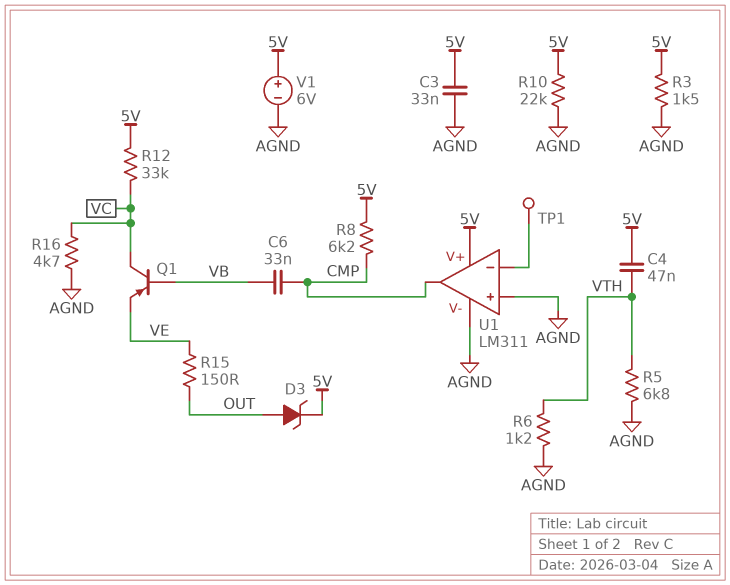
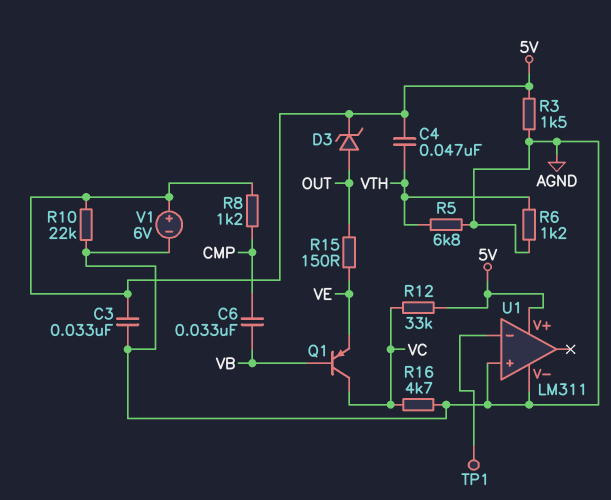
R8: 6.2k (5V, CMP) -> 1.2k (5V, CMP)
U1 pin out: CMP -> none

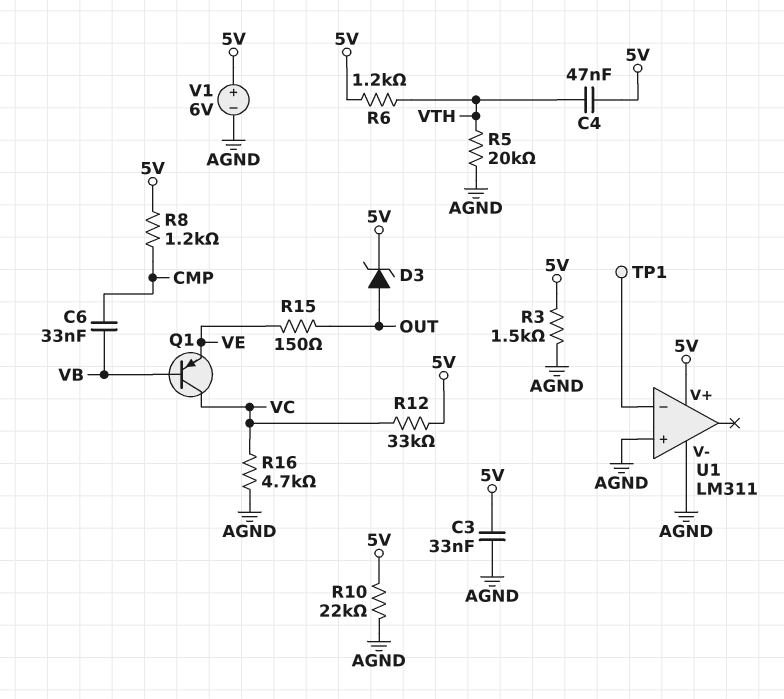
R5: 6.8k (AGND, VTH) -> 20k (AGND, VTH)
R6: 1.2k (AGND, VTH) -> 1.2k (5V, VTH)

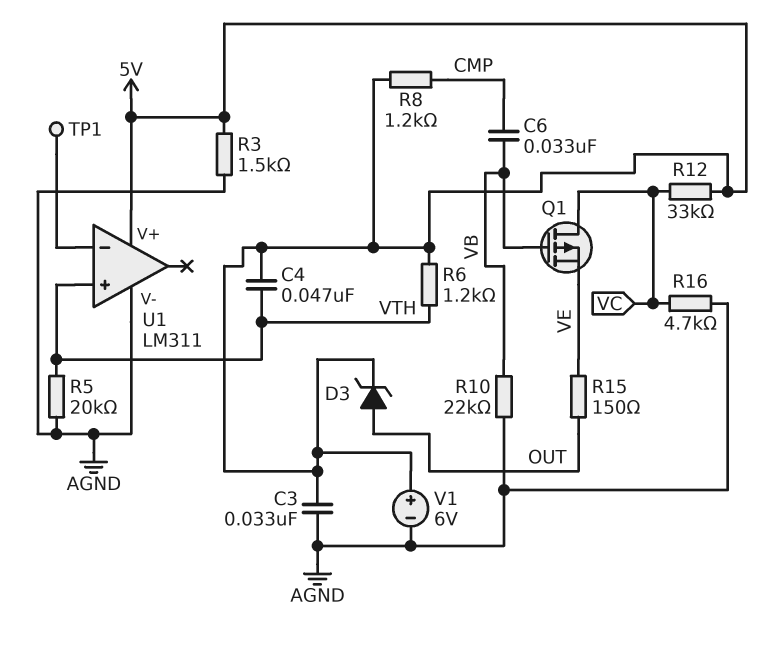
Q1: PNP (B VB, C VC, E VE) -> PMOS (G VB, D VC, S VE)
R10: 22k (5V, AGND) -> 22k (AGND, VB)
U1 pin in+: AGND -> VTH

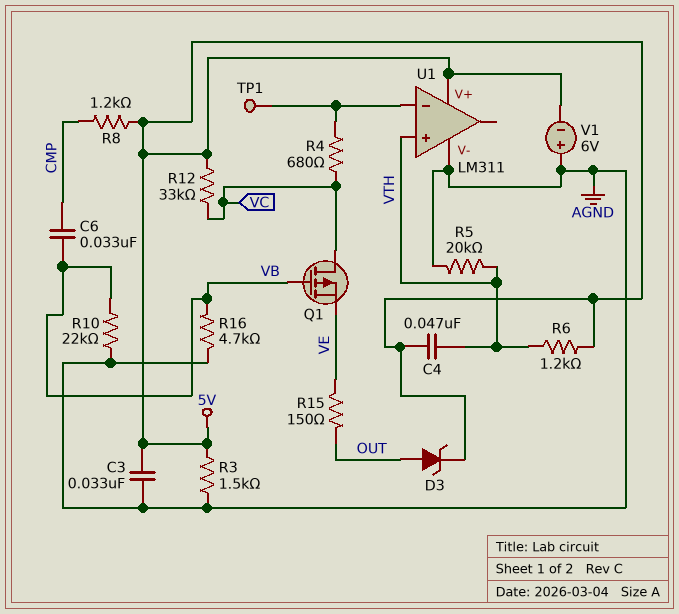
R4: none -> 680 (U1/in-, VC)
R16: 4.7k (AGND, VC) -> 4.7k (AGND, VB)
V1: 6V (plus 5V, minus AGND) -> 6V (plus AGND, minus 5V)

